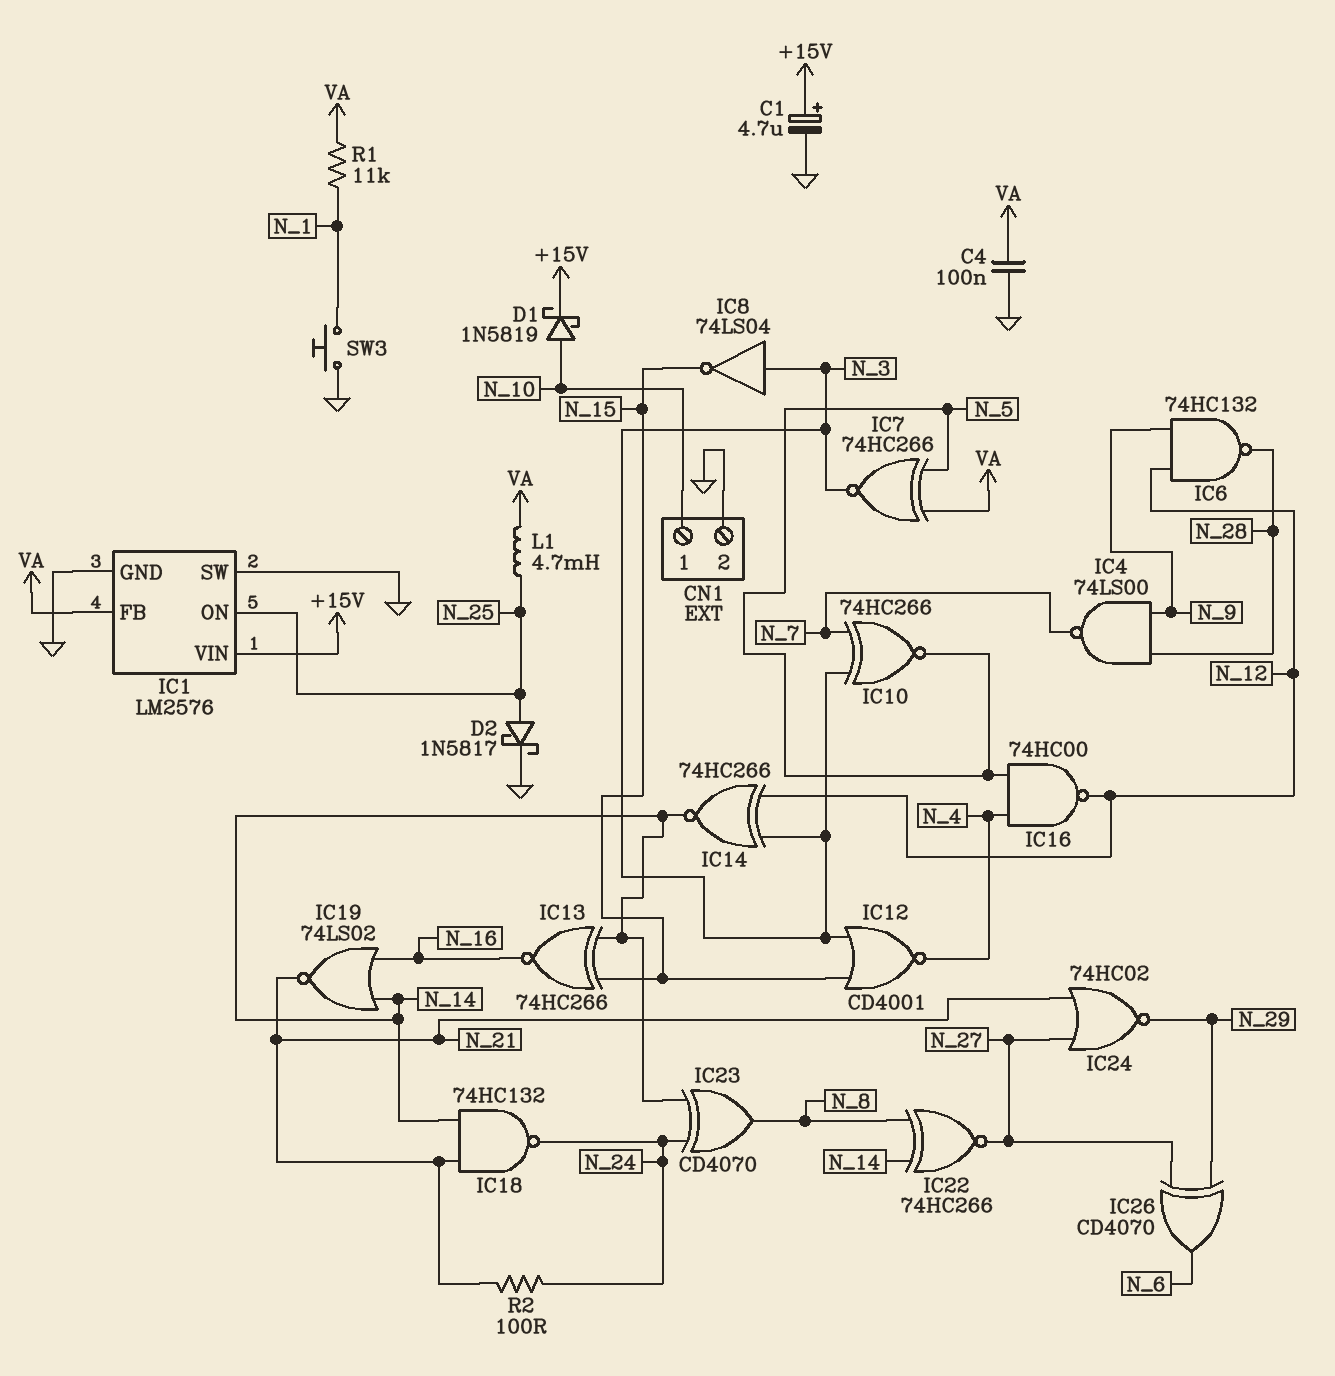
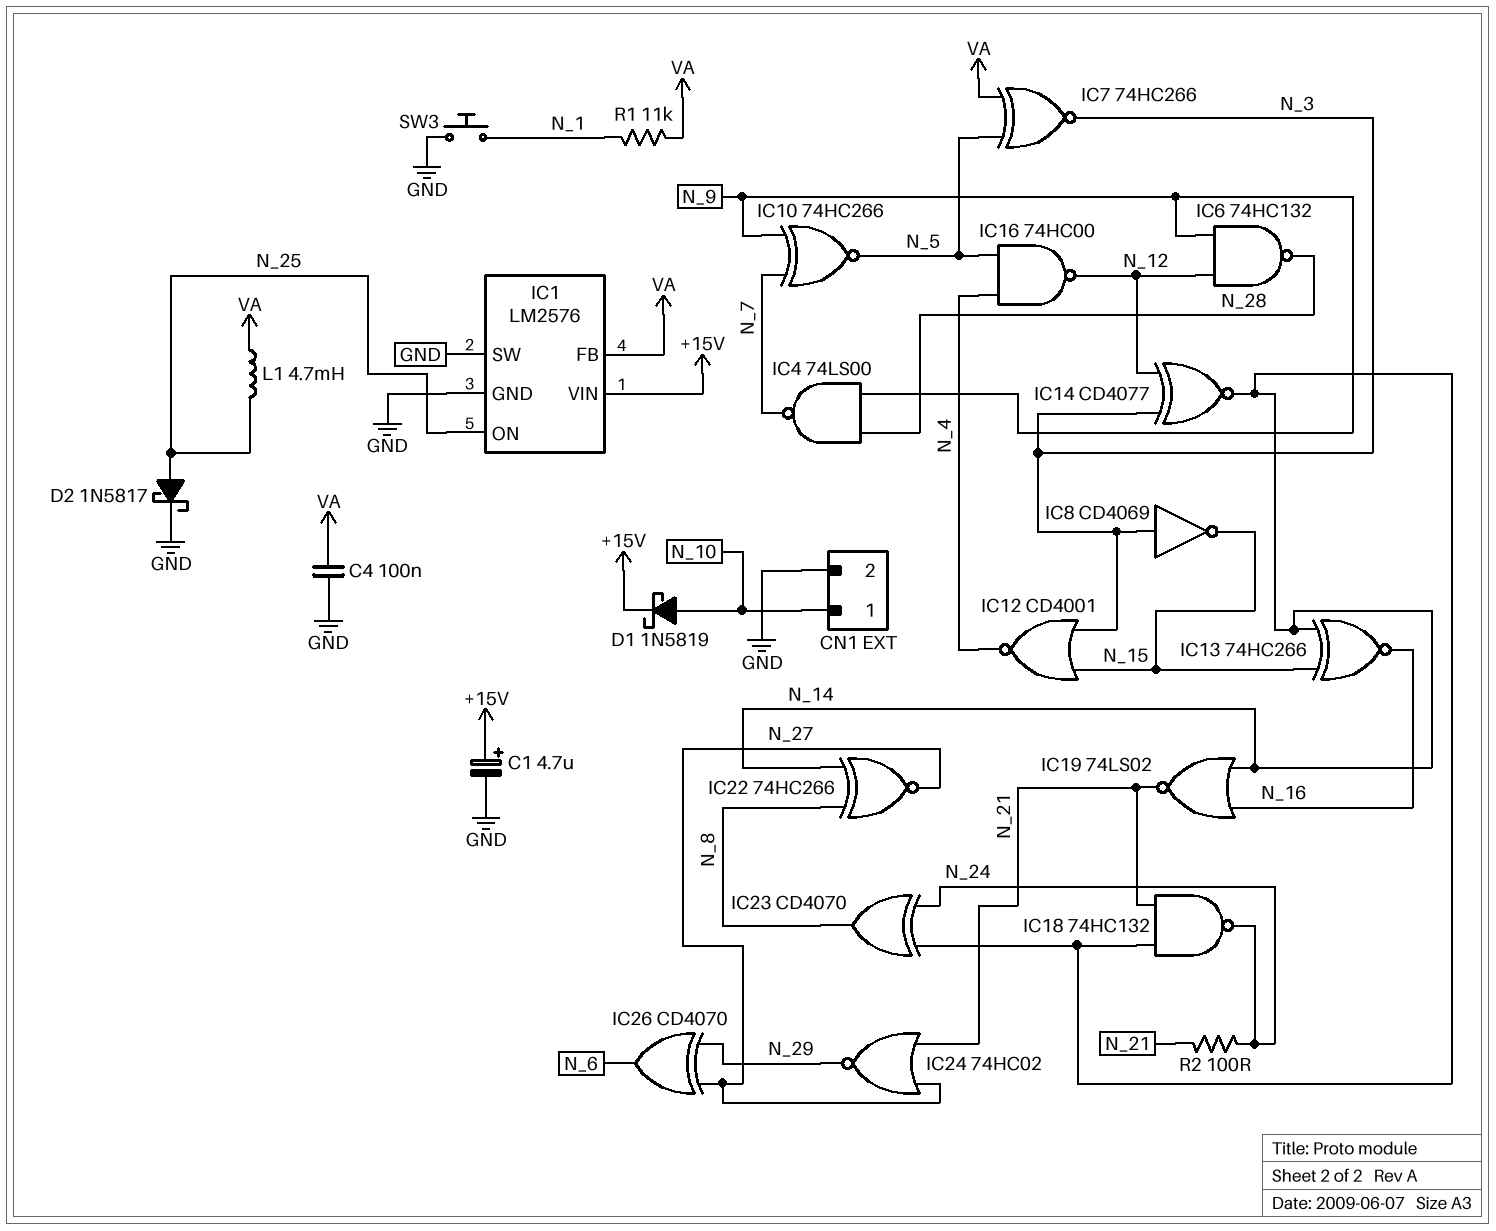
IC8: NOT 74LS04 (in N_3, out N_15) -> NOT CD4069 (in N_3, out N_15)
IC10: XNOR 74HC266 (in N_3, in N_7, out N_5) -> XNOR 74HC266 (in N_7, in N_9, out N_5)
IC14: XNOR 74HC266 (in N_3, in N_12, out N_14) -> XNOR CD4077 (in N_3, in N_12, out N_14)

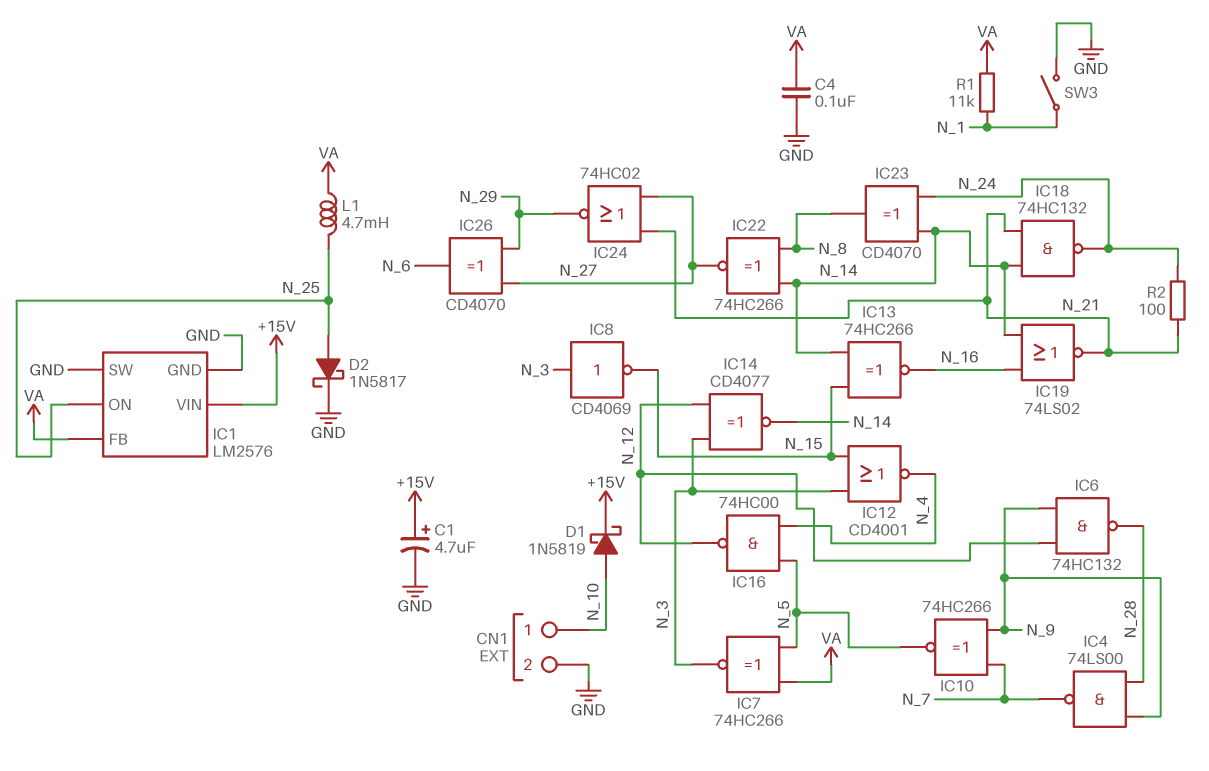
SW3: button (GND, N_1) -> switch (GND, N_1)

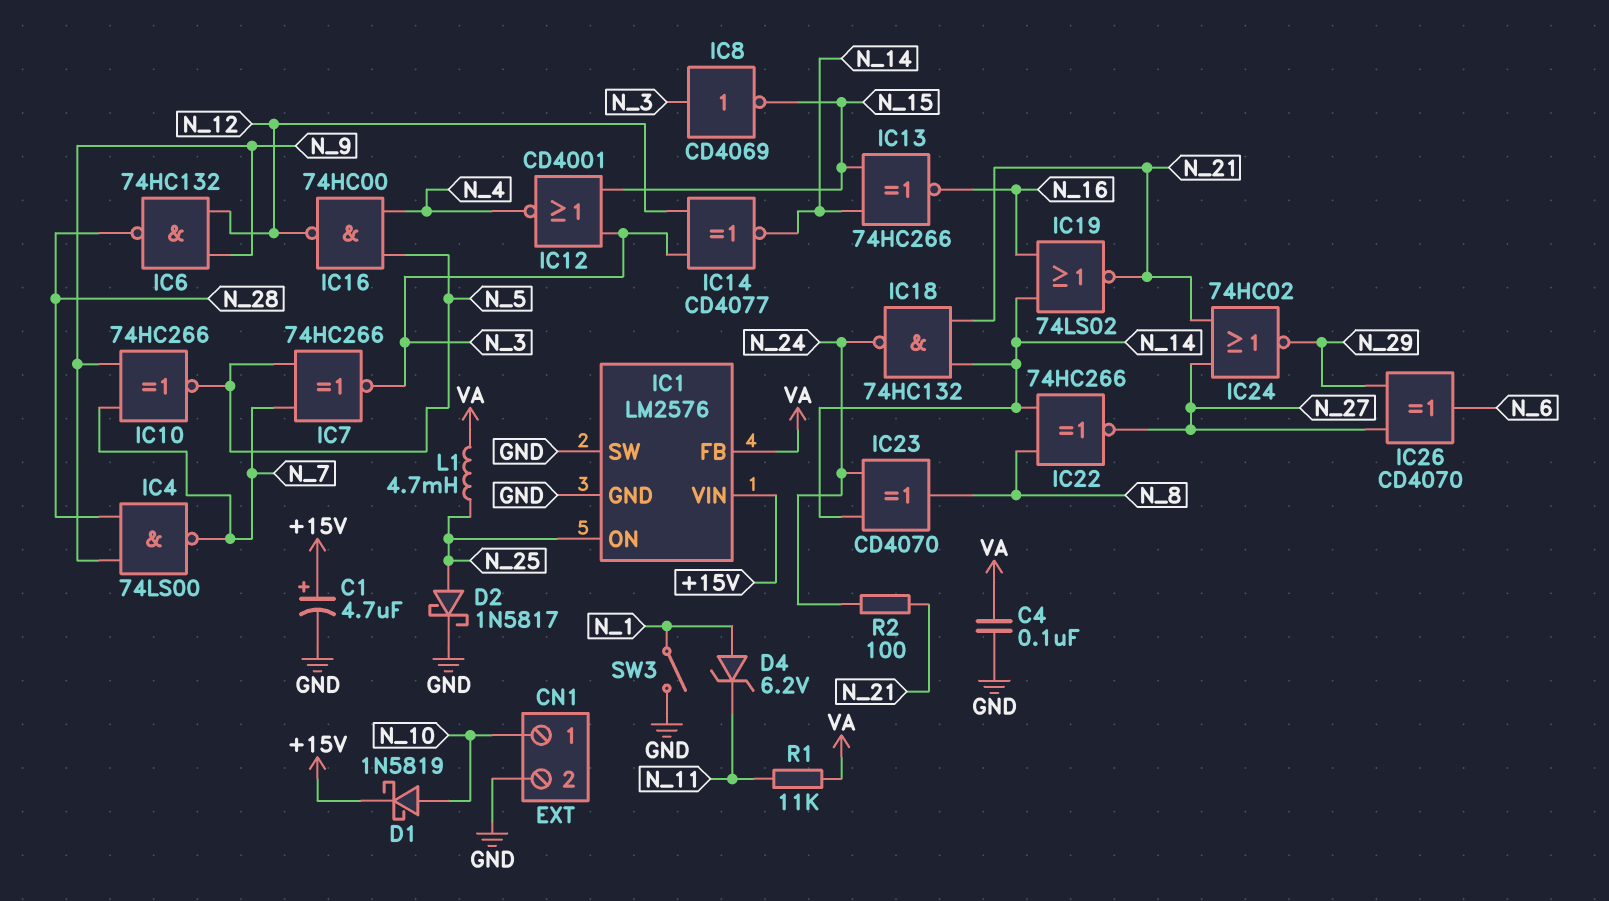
D4: none -> zener 6.2V (A N_1, K N_11)
IC7: XNOR 74HC266 (in N_5, in VA, out N_3) -> XNOR 74HC266 (in N_5, in N_7, out N_3)
R1: 11k (N_1, VA) -> 11k (N_11, VA)

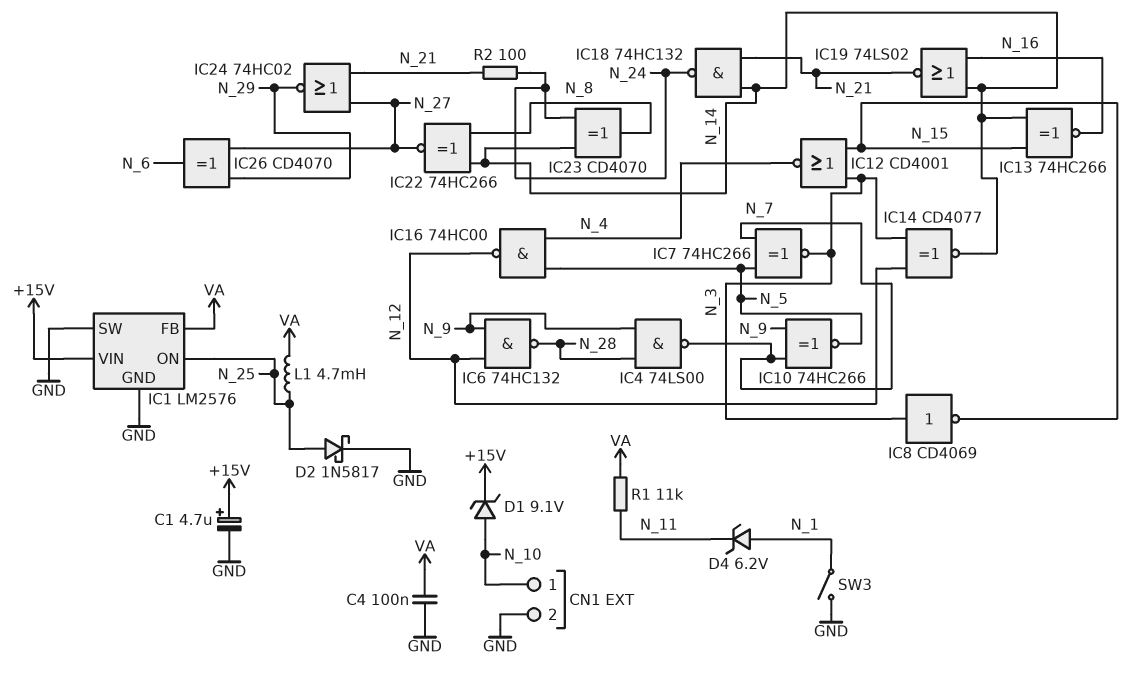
D1: schottky 1N5819 (A N_10, K +15V) -> zener 9.1V (A N_10, K +15V)

